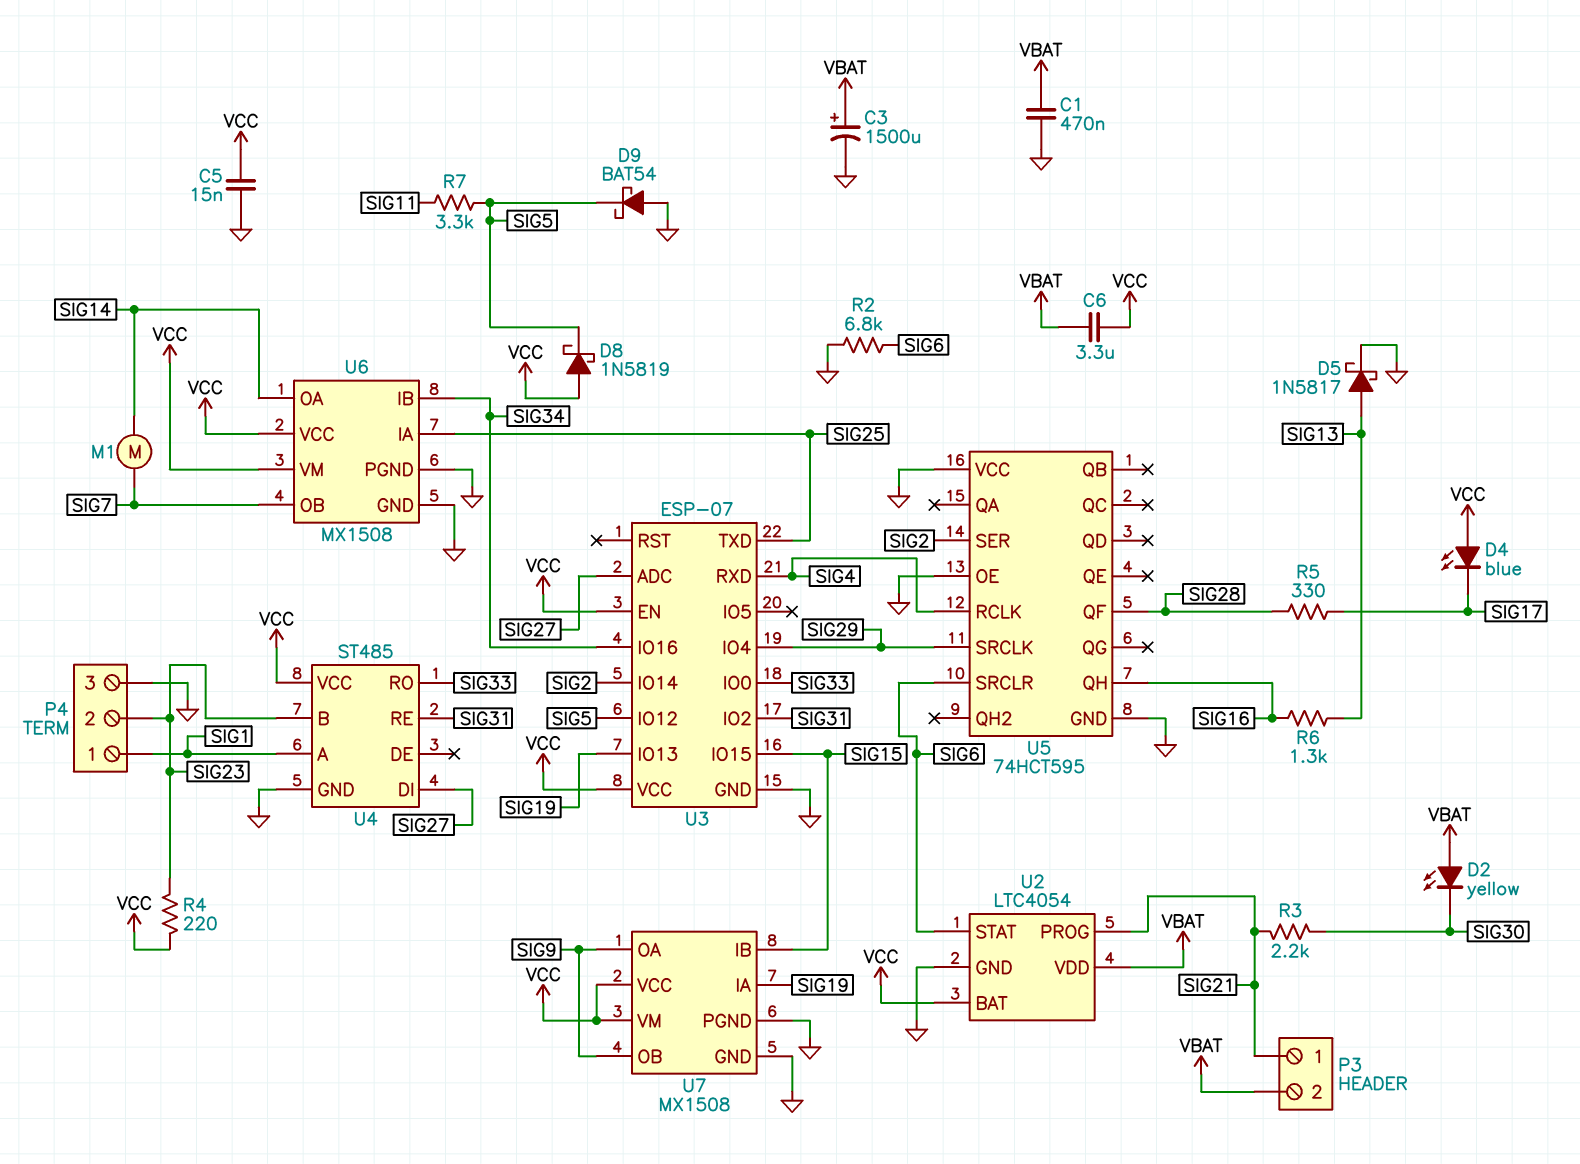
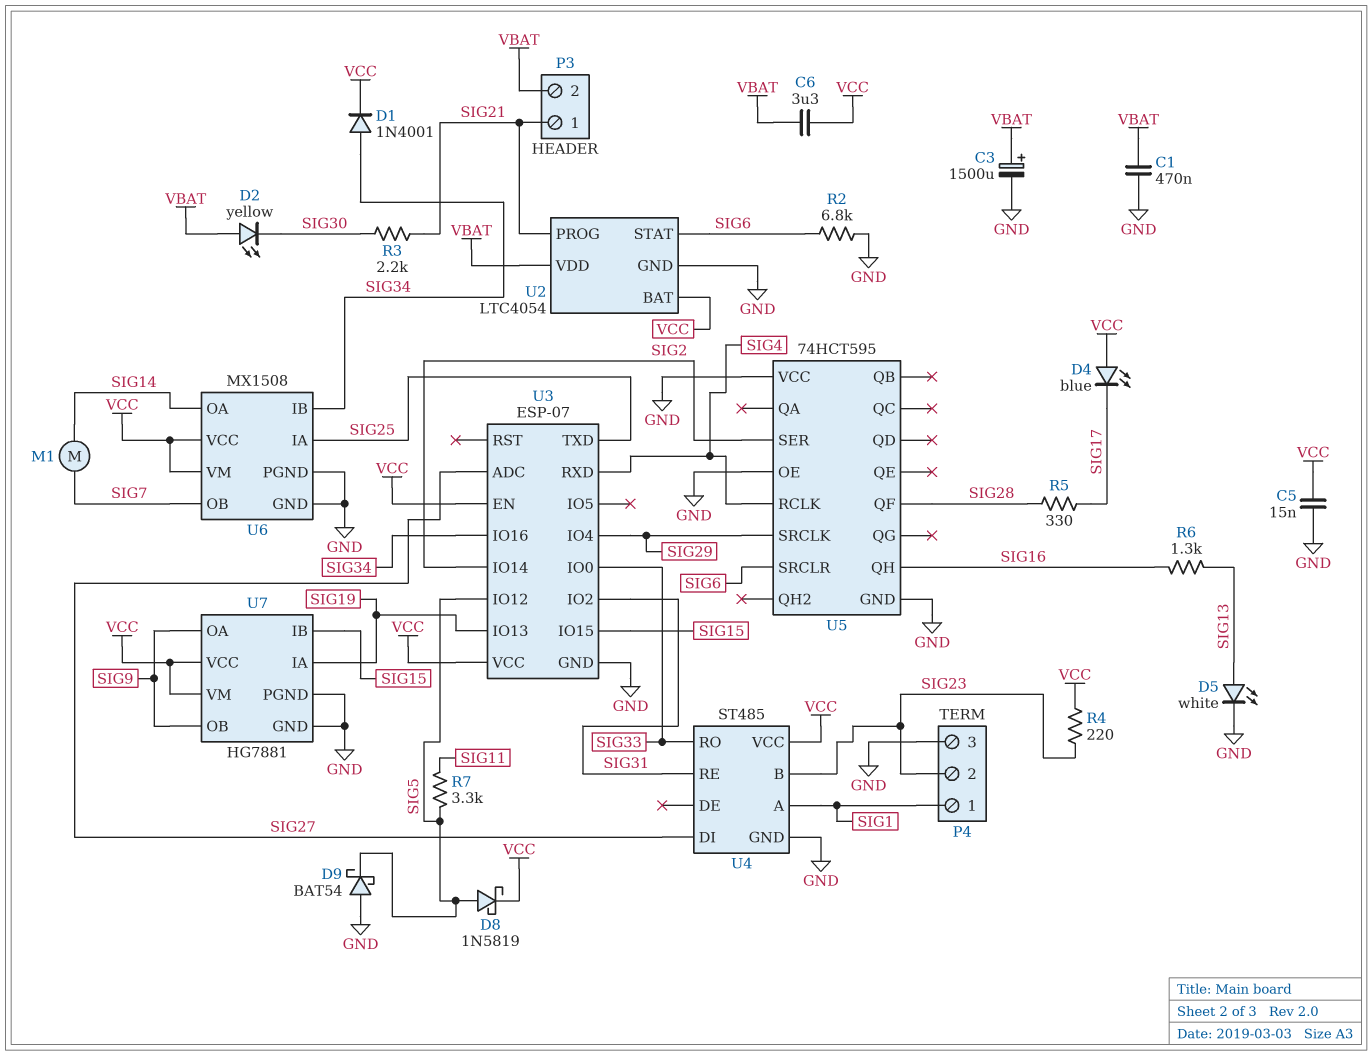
D1: none -> diode 1N4001 (A SIG34, K VCC)
D5: schottky 1N5817 (A SIG13, K GND) -> LED white (A SIG13, K GND)
D8: schottky 1N5819 (A VCC, K SIG5) -> schottky 1N5819 (A SIG5, K VCC)
U7: MX1508 -> HG7881

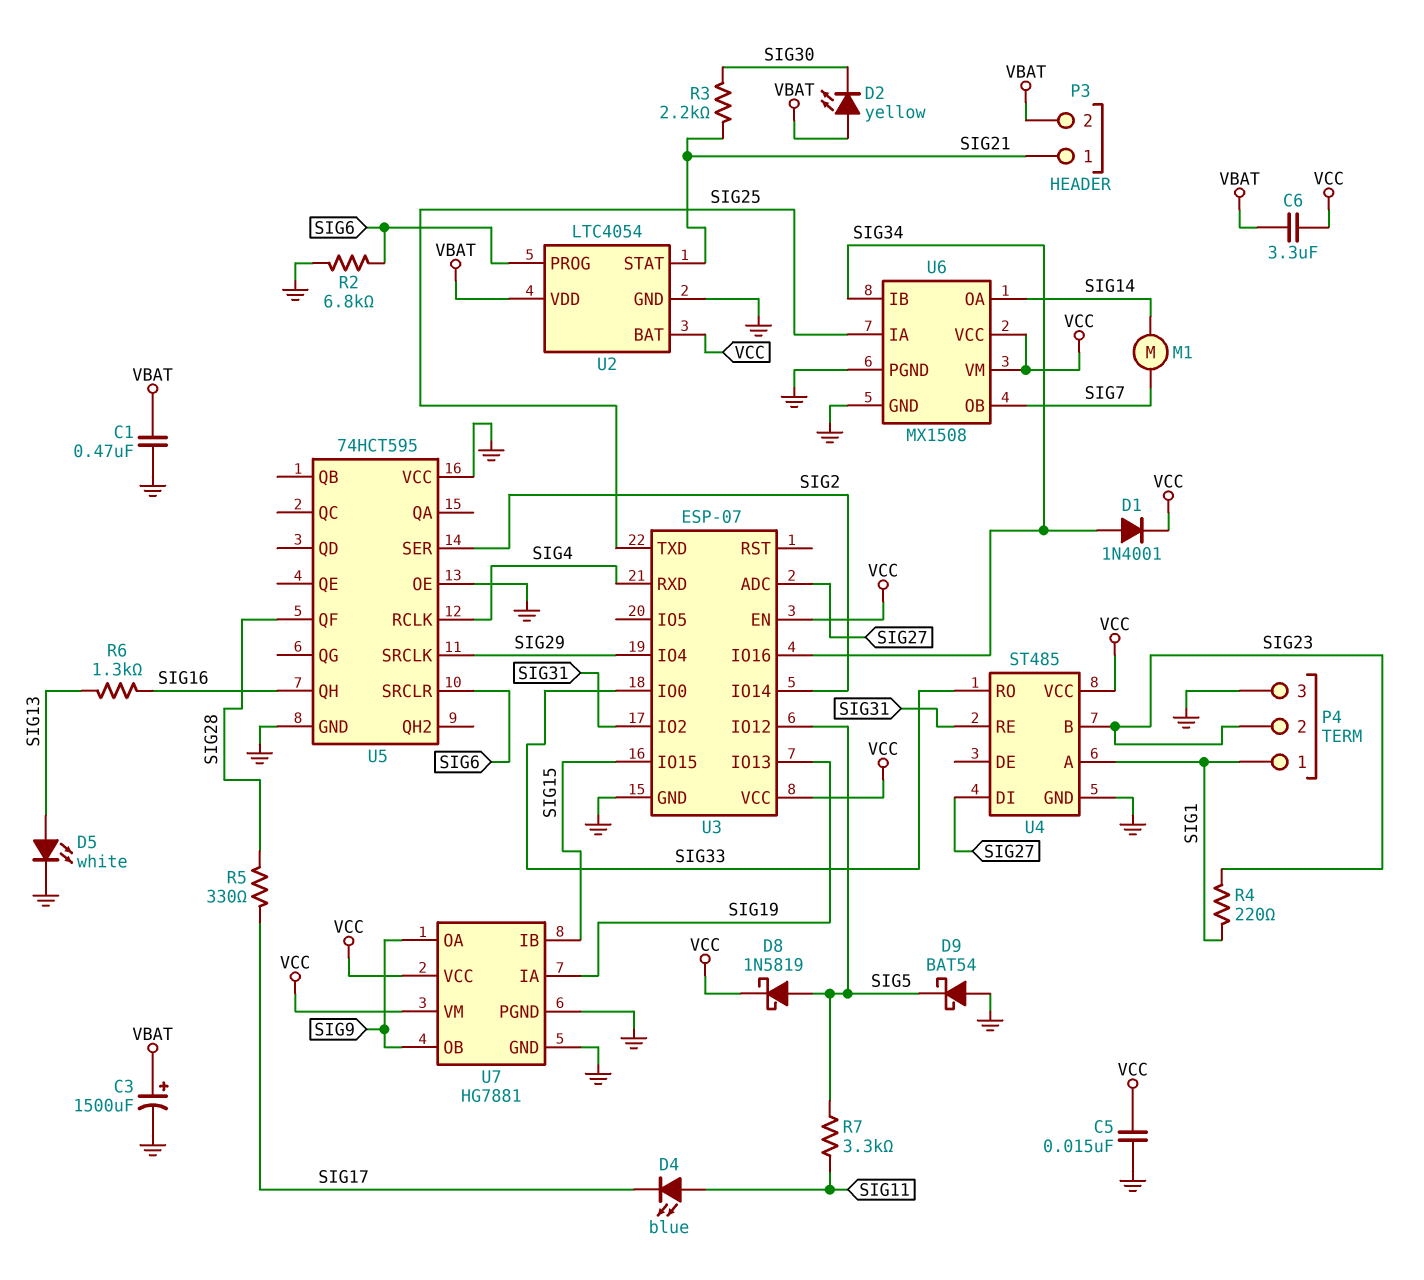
D4: LED blue (A VCC, K SIG17) -> LED blue (A SIG11, K SIG17)
R4: 220 (SIG23, VCC) -> 220 (SIG1, SIG23)
U2 pin PROG: SIG21 -> SIG6
U2 pin STAT: SIG6 -> SIG21

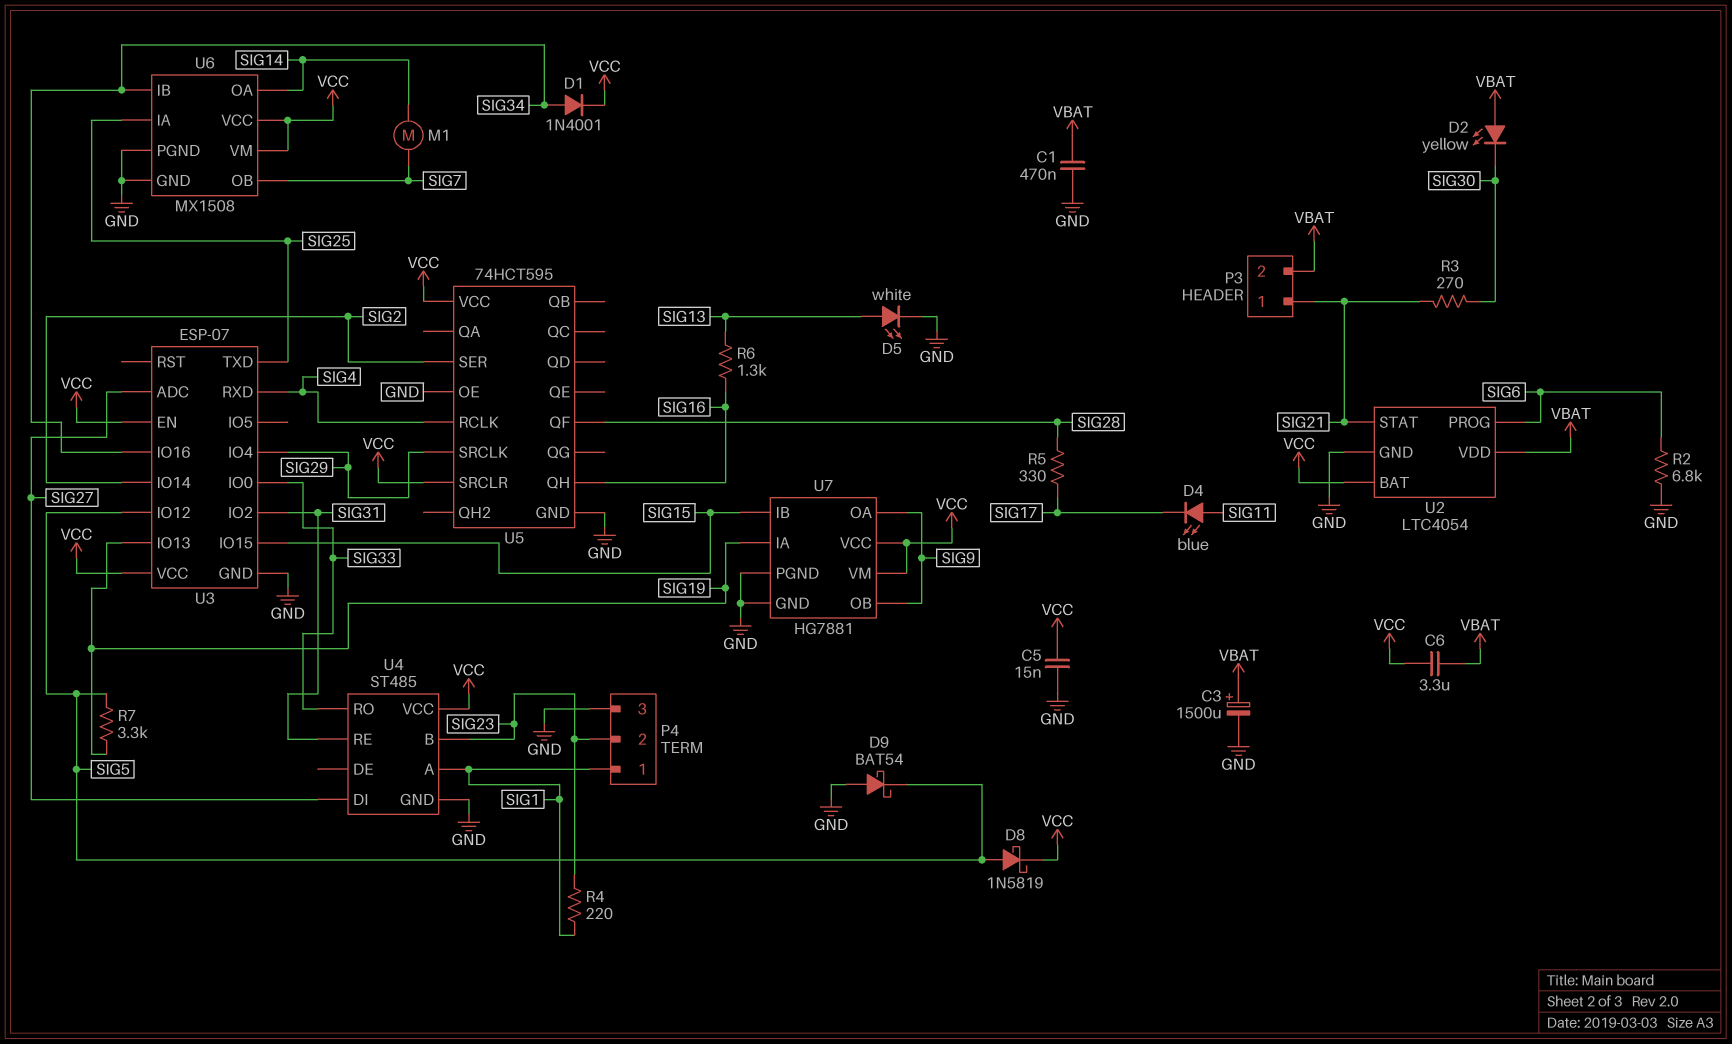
R3: 2.2k (SIG21, SIG30) -> 270 (SIG21, SIG30)
R7: 3.3k (SIG5, SIG11) -> 3.3k (SIG5, SIG19)
U5 pin SRCLR: SIG6 -> VCC
U5 pin VCC: GND -> VCC

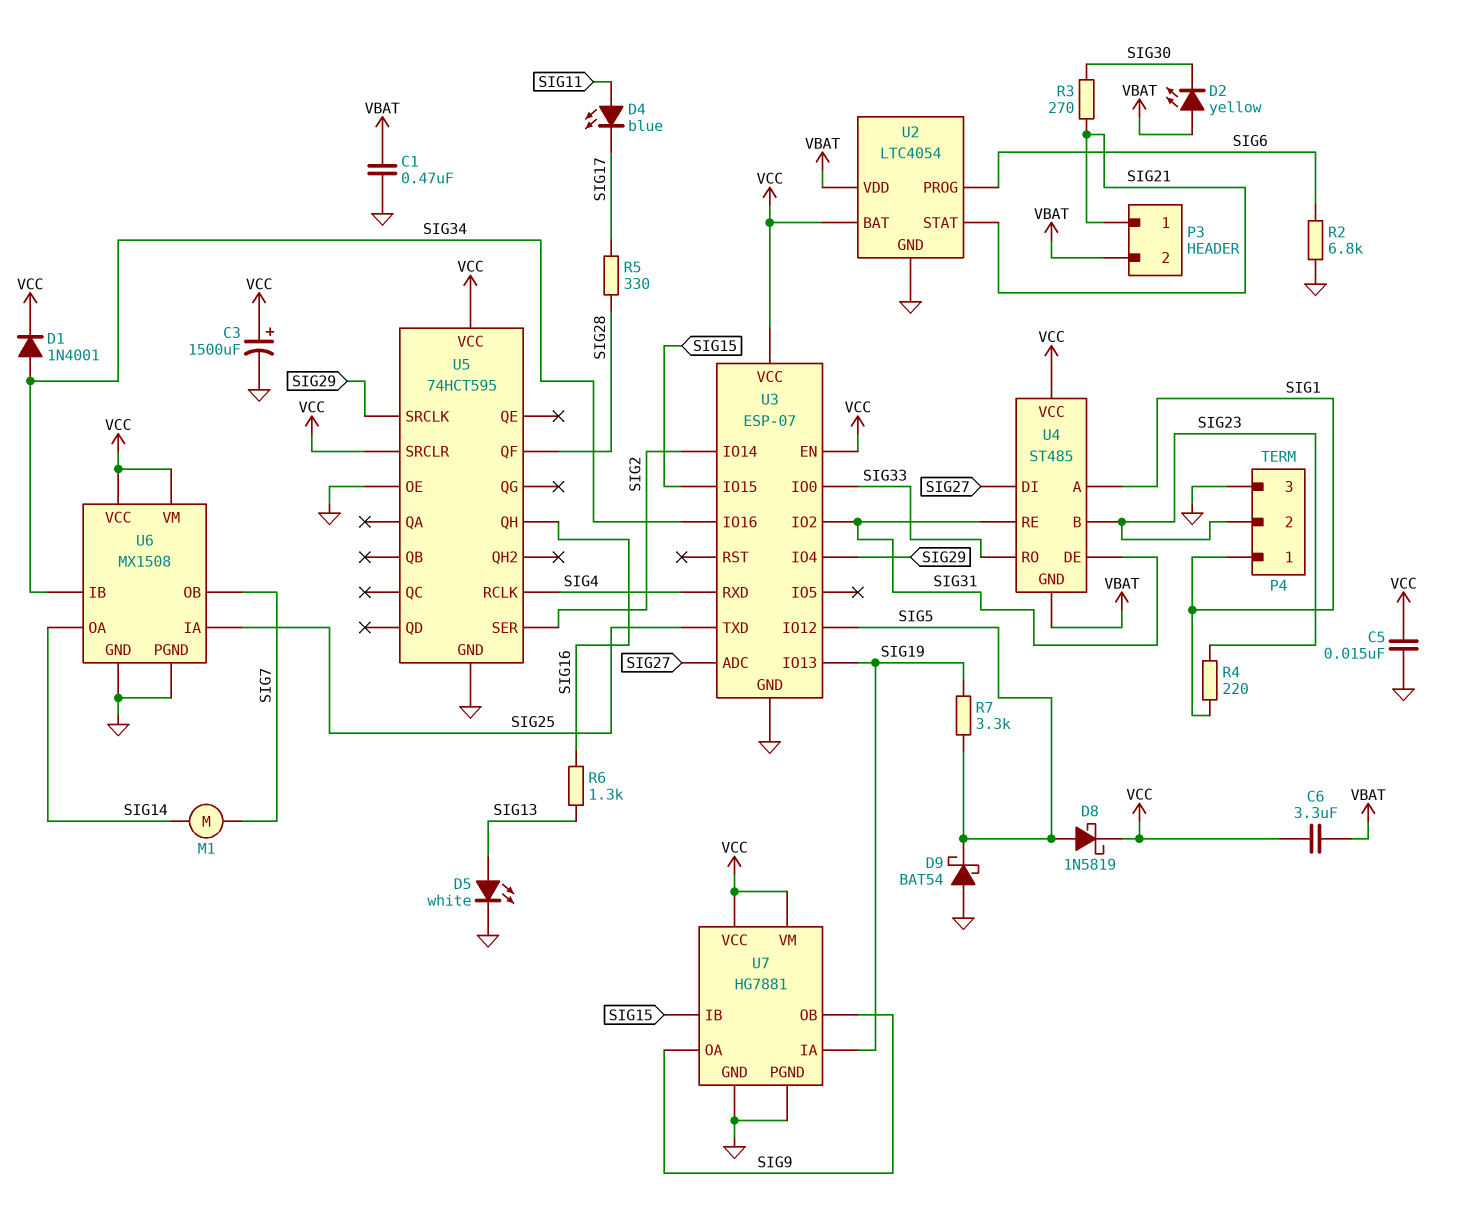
C3: 1500uF (plus VBAT, minus GND) -> 1500uF (plus VCC, minus GND)
U4 pin DE: none -> SIG31
U4 pin GND: GND -> VBAT

